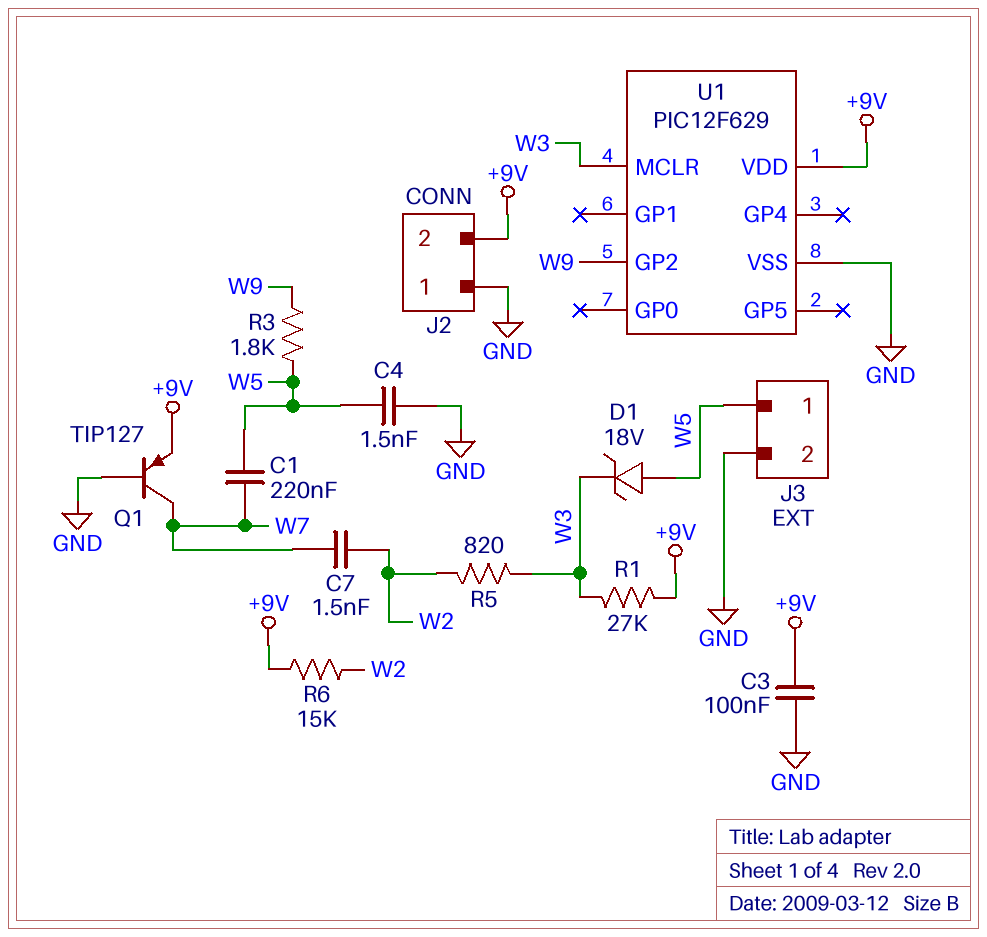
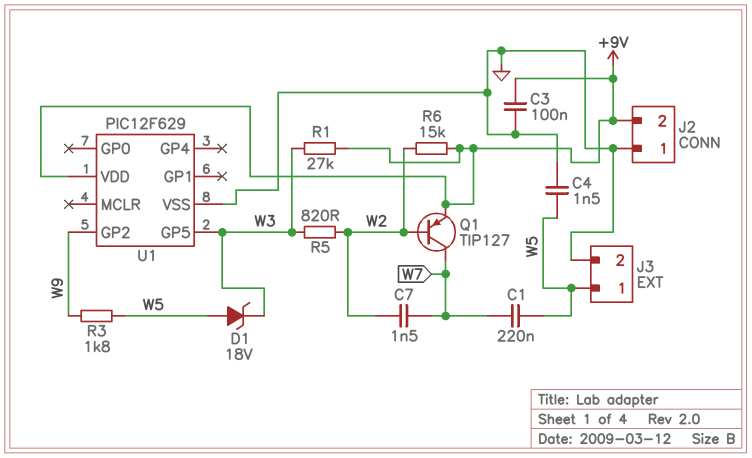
Q1: PNP TIP127 (B GND, C W7, E +9V) -> PNP TIP127 (B W2, C W7, E +9V)
U1 pin GP5: none -> W3
U1 pin MCLR: W3 -> none

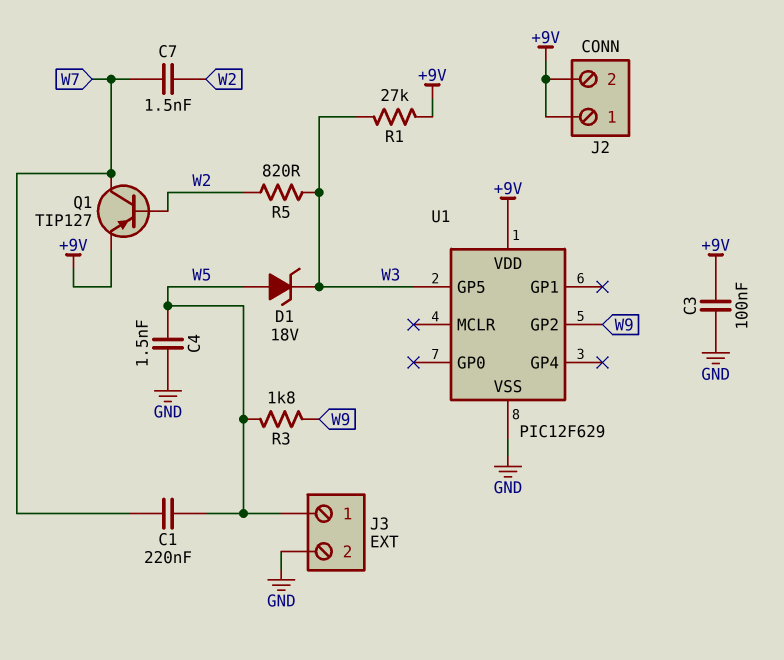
J2 pin 1: GND -> +9V
R6: 15k (+9V, W2) -> none

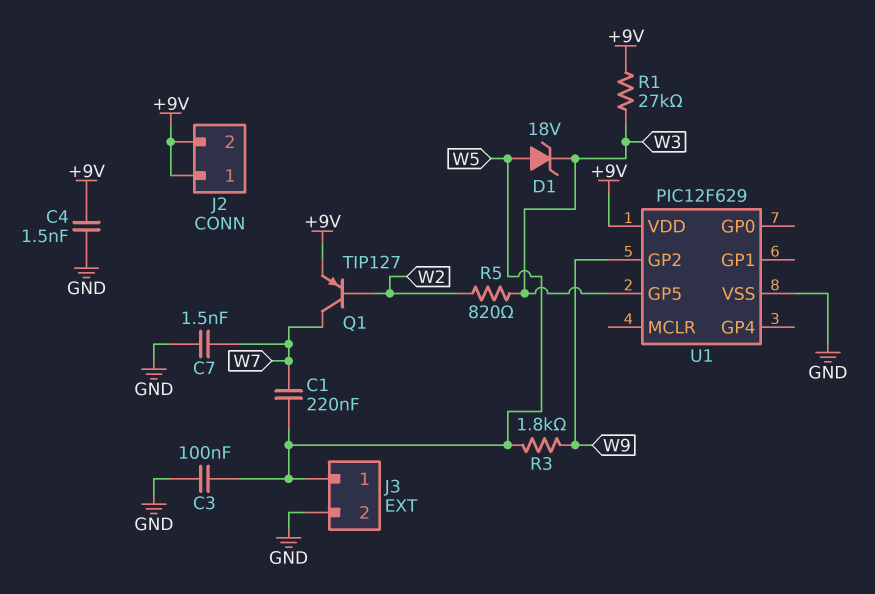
C3: 100nF (+9V, GND) -> 100nF (GND, W5)
C4: 1.5nF (GND, W5) -> 1.5nF (+9V, GND)
C7: 1.5nF (W2, W7) -> 1.5nF (GND, W7)

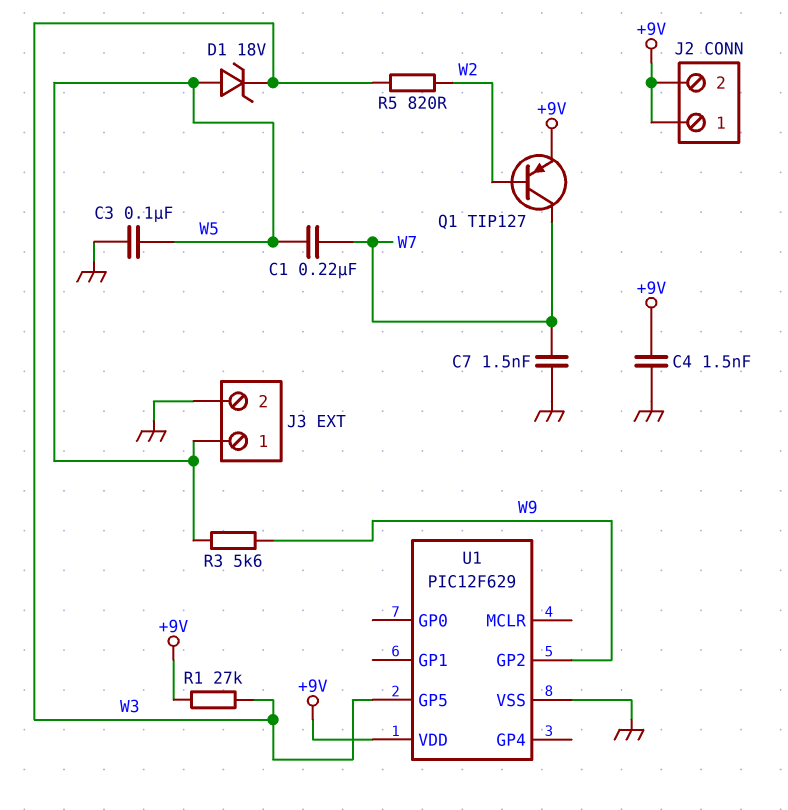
R3: 1.8k (W5, W9) -> 5.6k (W5, W9)

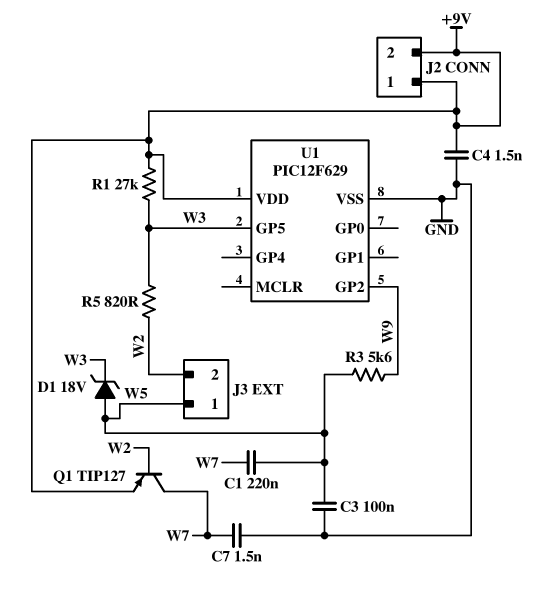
J3 pin 2: GND -> W2

